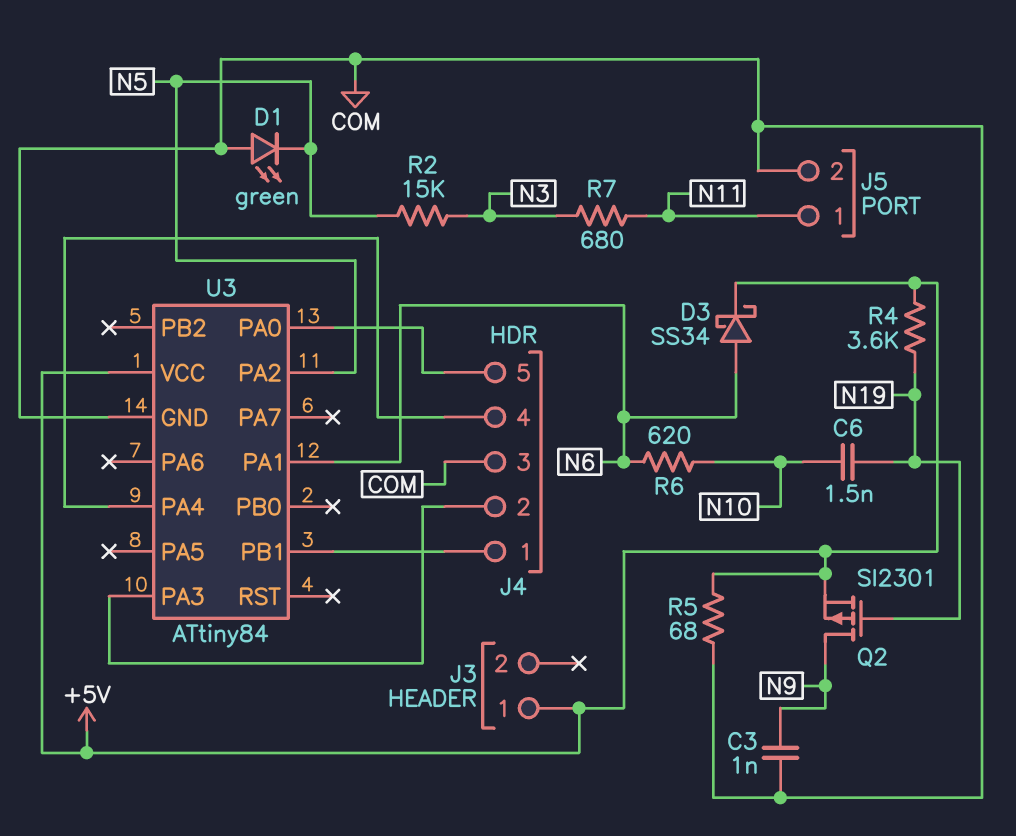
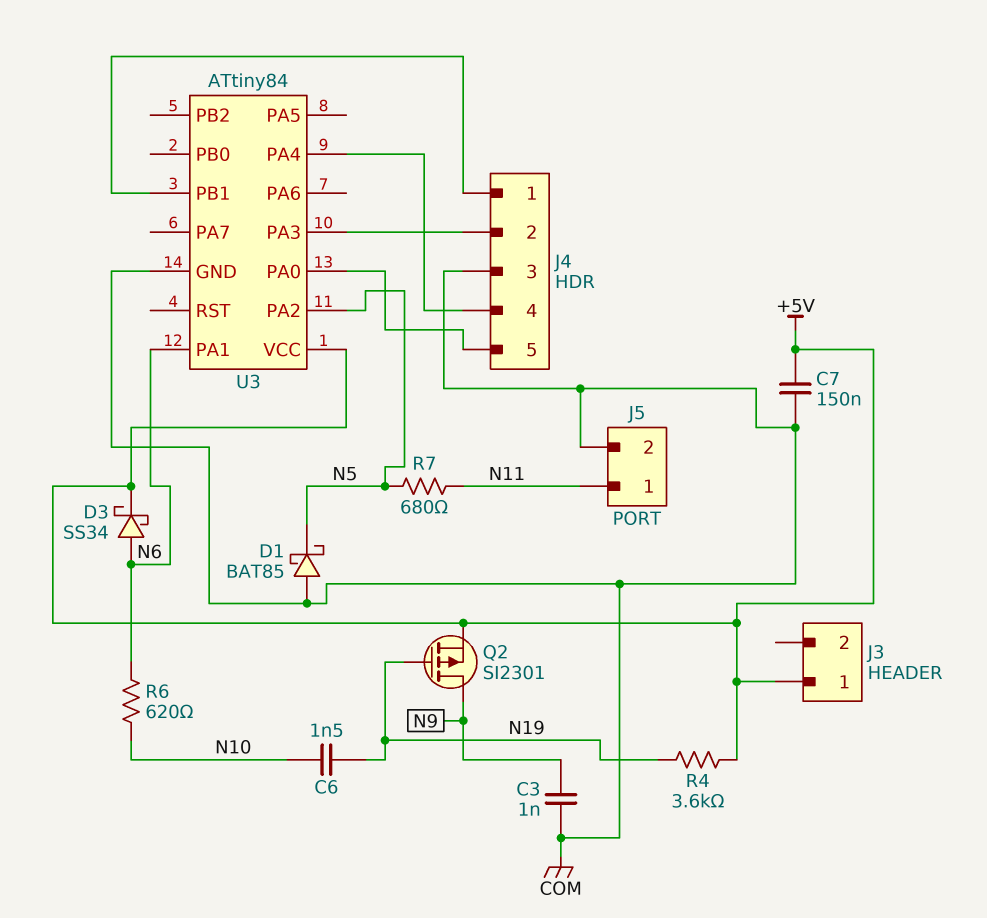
C7: none -> 150nF (+5V, COM)
D1: LED green (A COM, K N5) -> schottky BAT85 (A COM, K N5)
R2: 15k (N3, N5) -> none
R5: 68 (+5V, COM) -> none
R7: 680 (N3, N11) -> 680 (N5, N11)

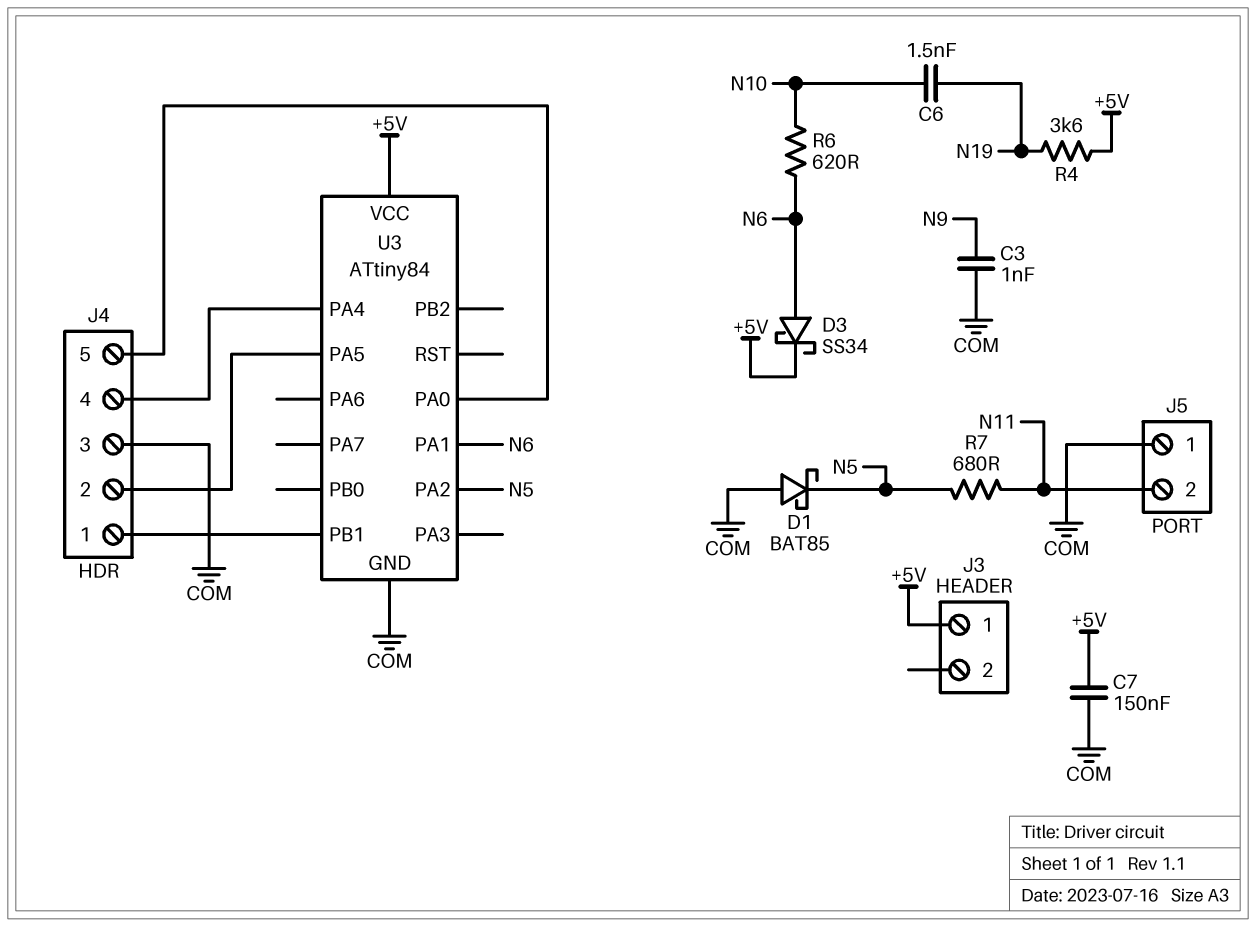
J5 pin 1: N11 -> COM
J5 pin 2: COM -> N11
Q2: PMOS SI2301 (G N19, D N9, S +5V) -> none
U3 pin PA3: J4/2 -> none
U3 pin PA5: none -> J4/2

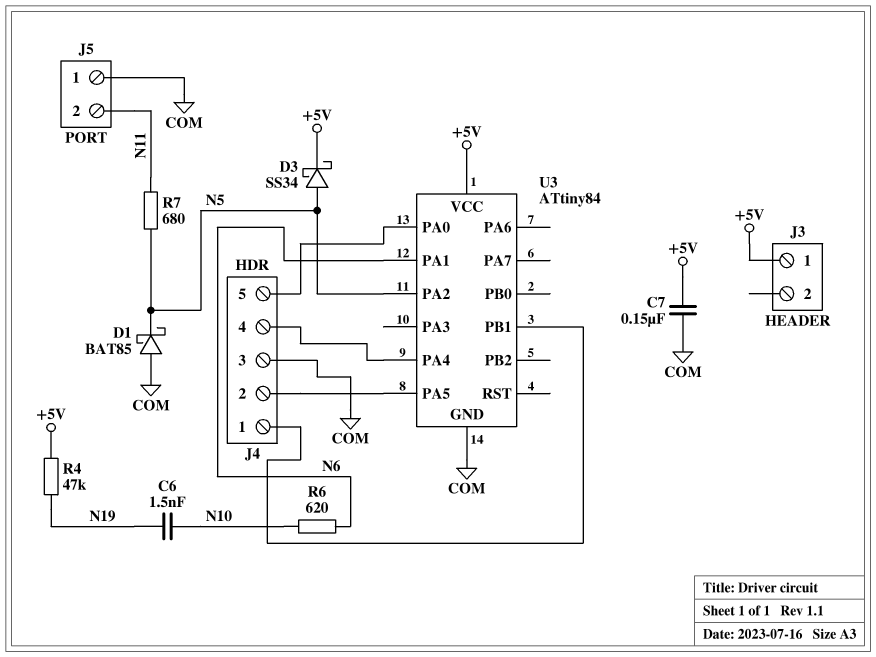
C3: 1nF (COM, N9) -> none
D3: schottky SS34 (A N6, K +5V) -> schottky SS34 (A N5, K +5V)
R4: 3.6k (+5V, N19) -> 47k (+5V, N19)

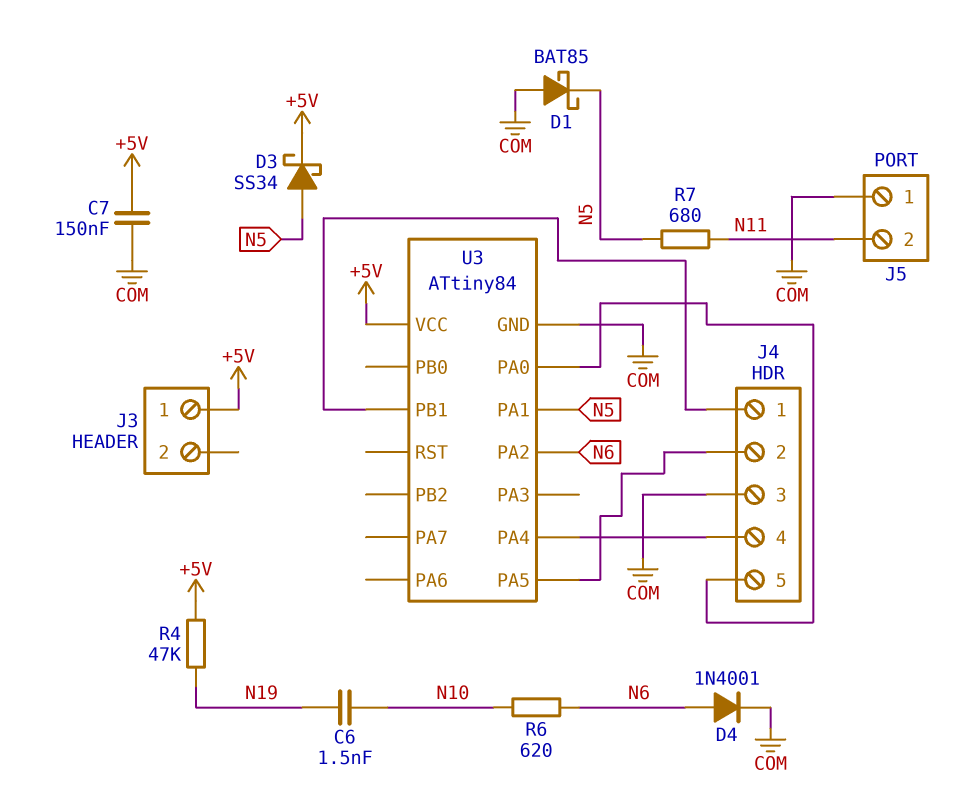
D4: none -> diode 1N4001 (A N6, K COM)
U3 pin PA1: N6 -> N5
U3 pin PA2: N5 -> N6

